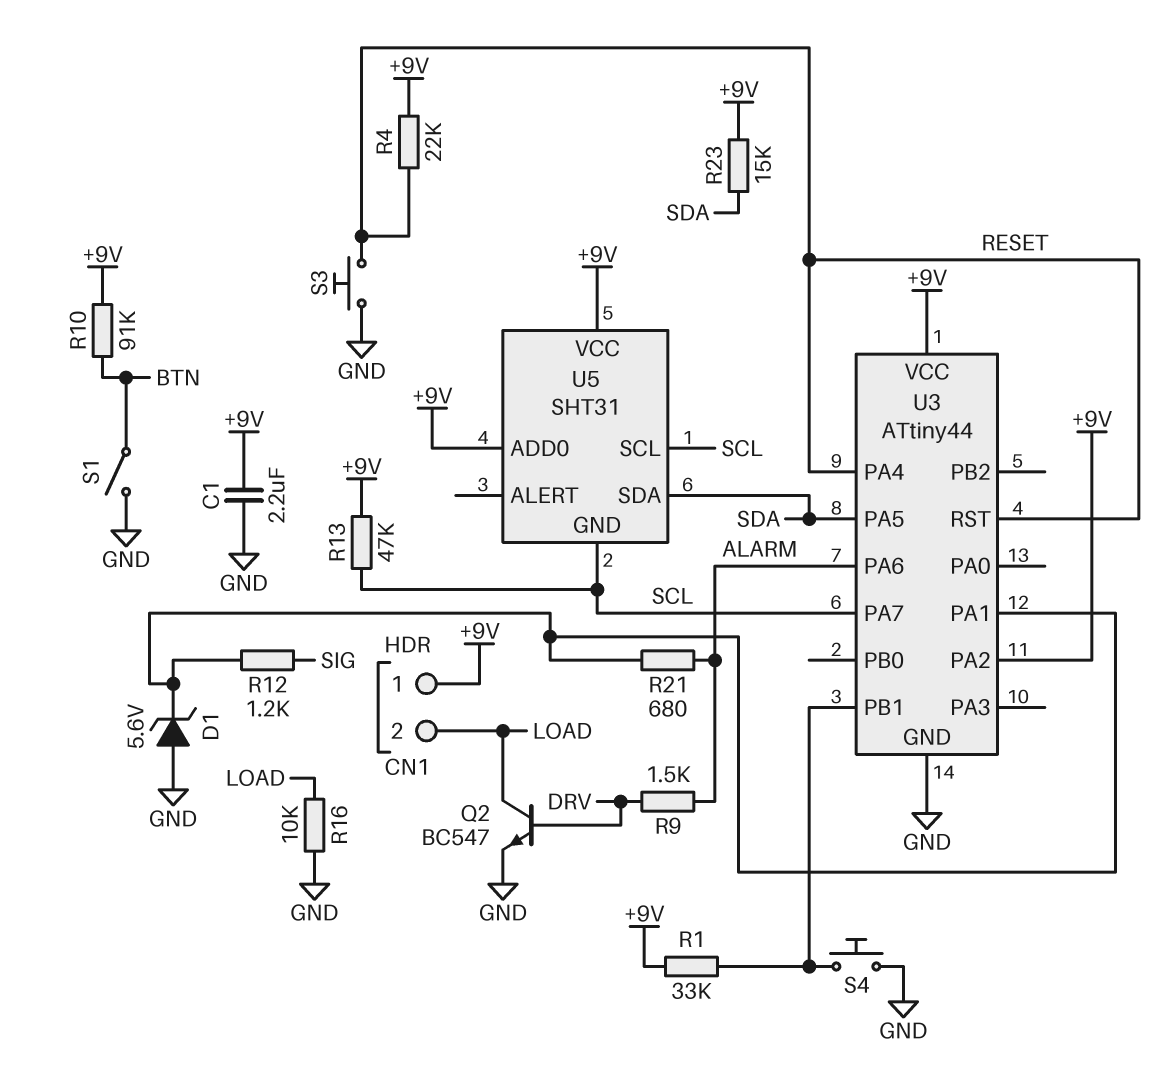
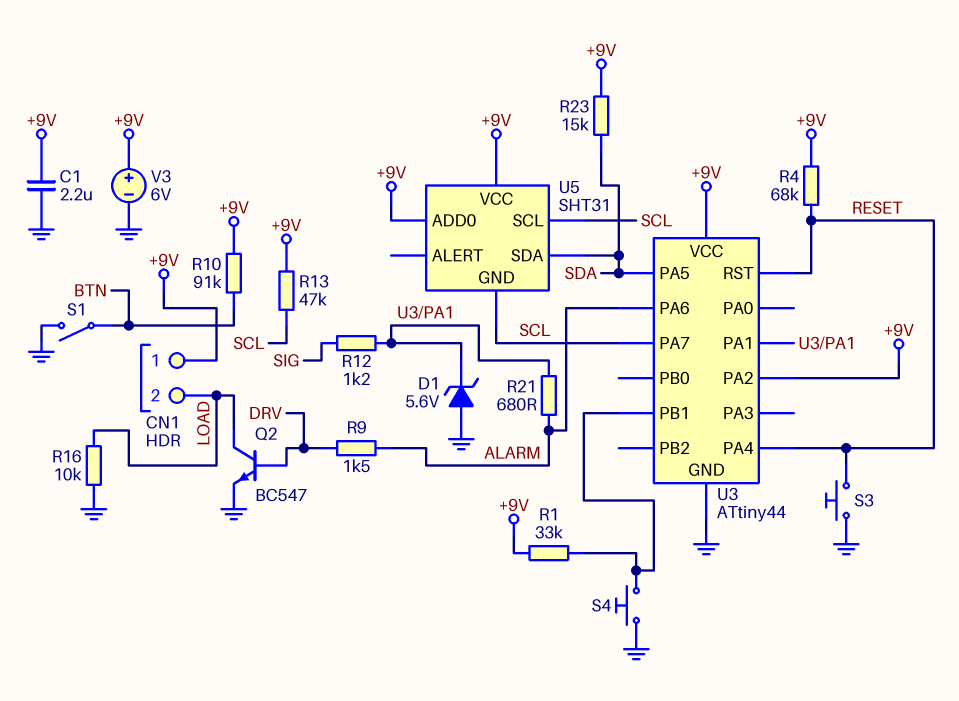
R4: 22k (+9V, RESET) -> 68k (+9V, RESET)
V3: none -> 6V (plus +9V, minus GND)

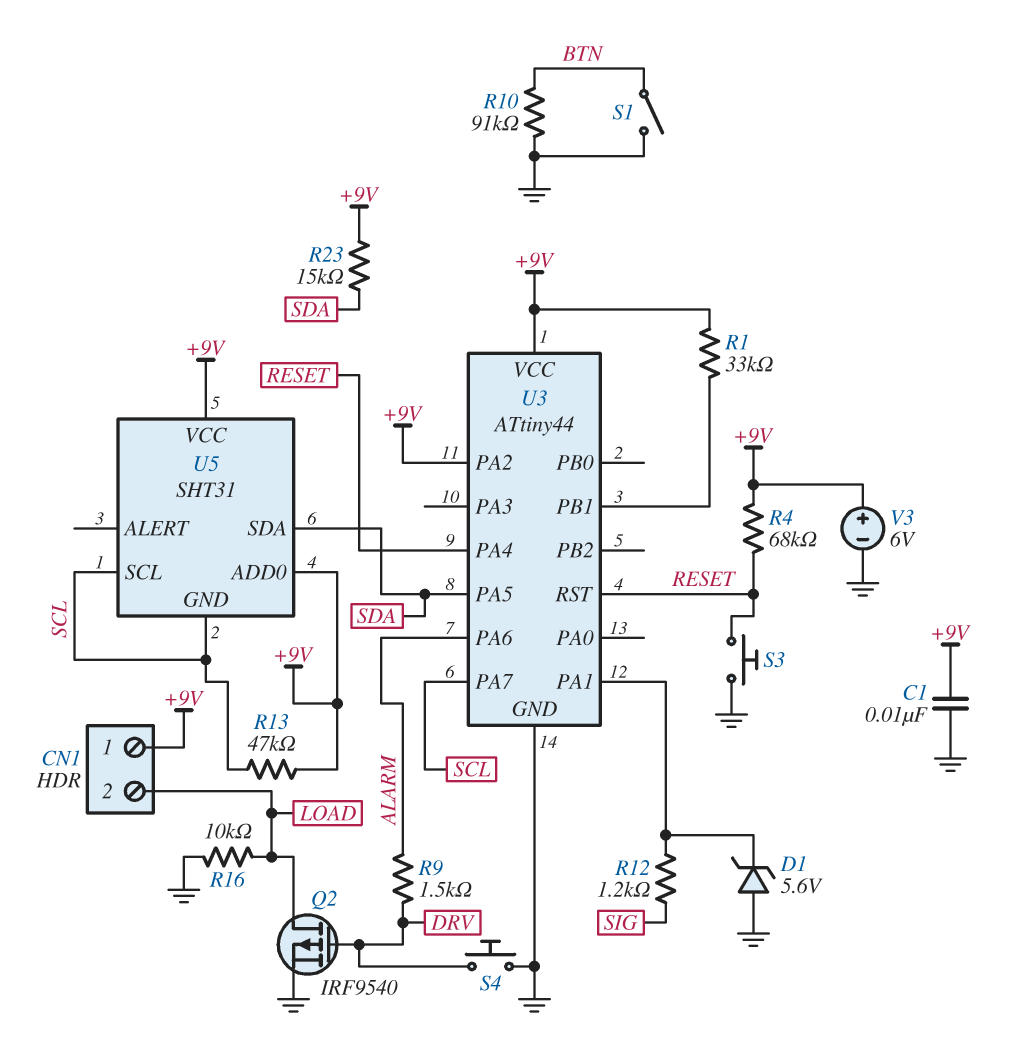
C1: 2.2uF (+9V, GND) -> 10nF (+9V, GND)
Q2: NPN BC547 (B DRV, C LOAD, E GND) -> PMOS IRF9540 (G DRV, D LOAD, S GND)
R10: 91k (+9V, BTN) -> 91k (BTN, GND)
R21: 680 (ALARM, U3/PA1) -> none
S4: button (GND, U3/PB1) -> button (DRV, GND)

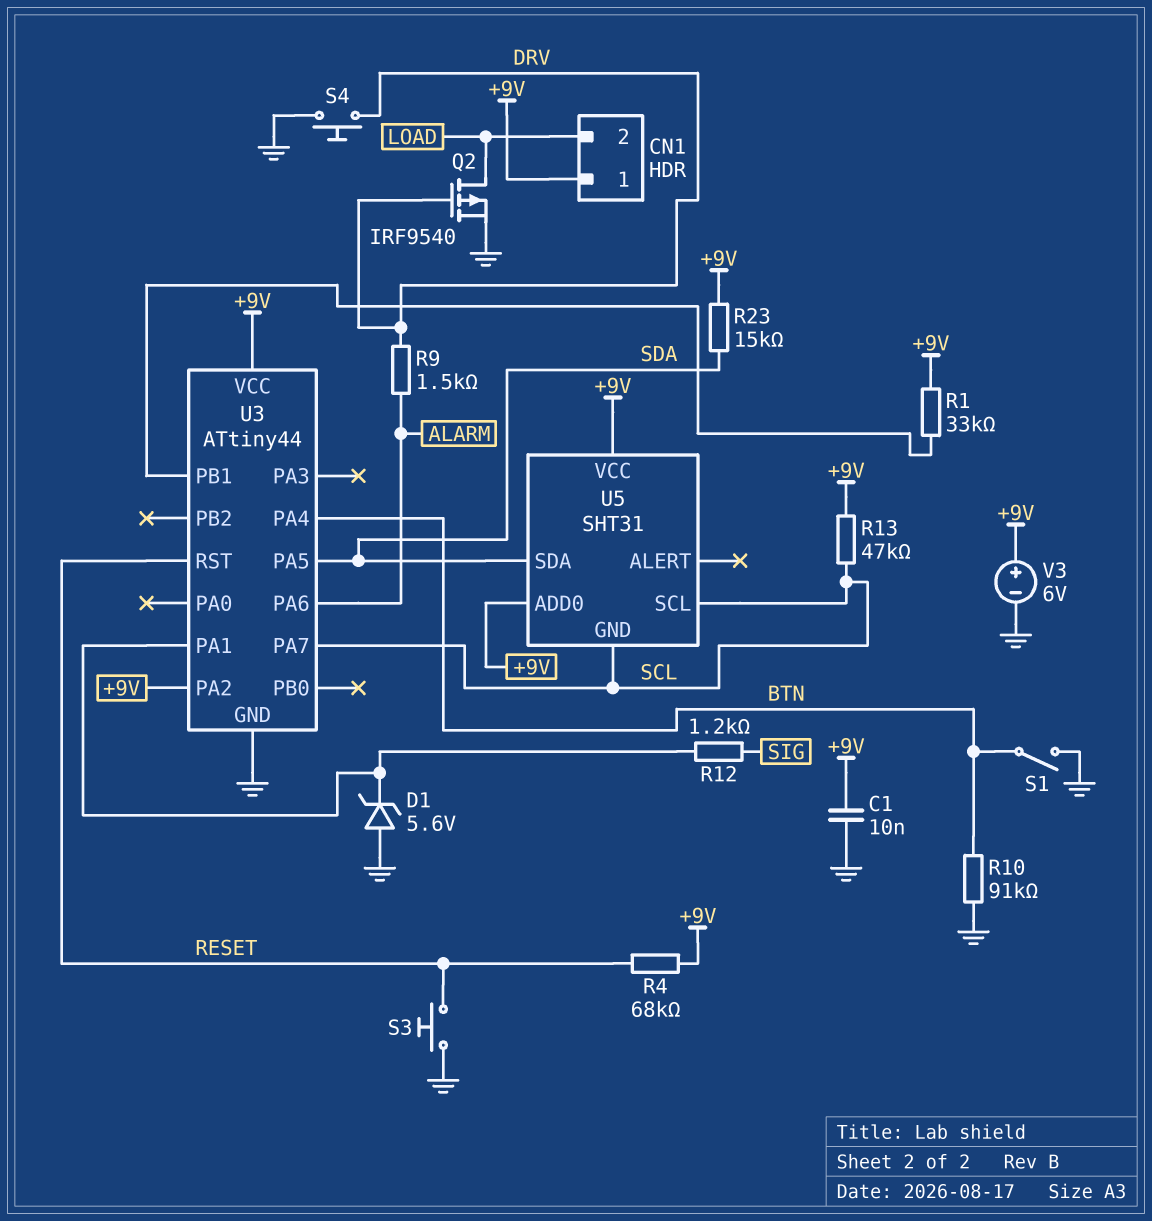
R16: 10k (GND, LOAD) -> none
U3 pin PA4: RESET -> BTN

